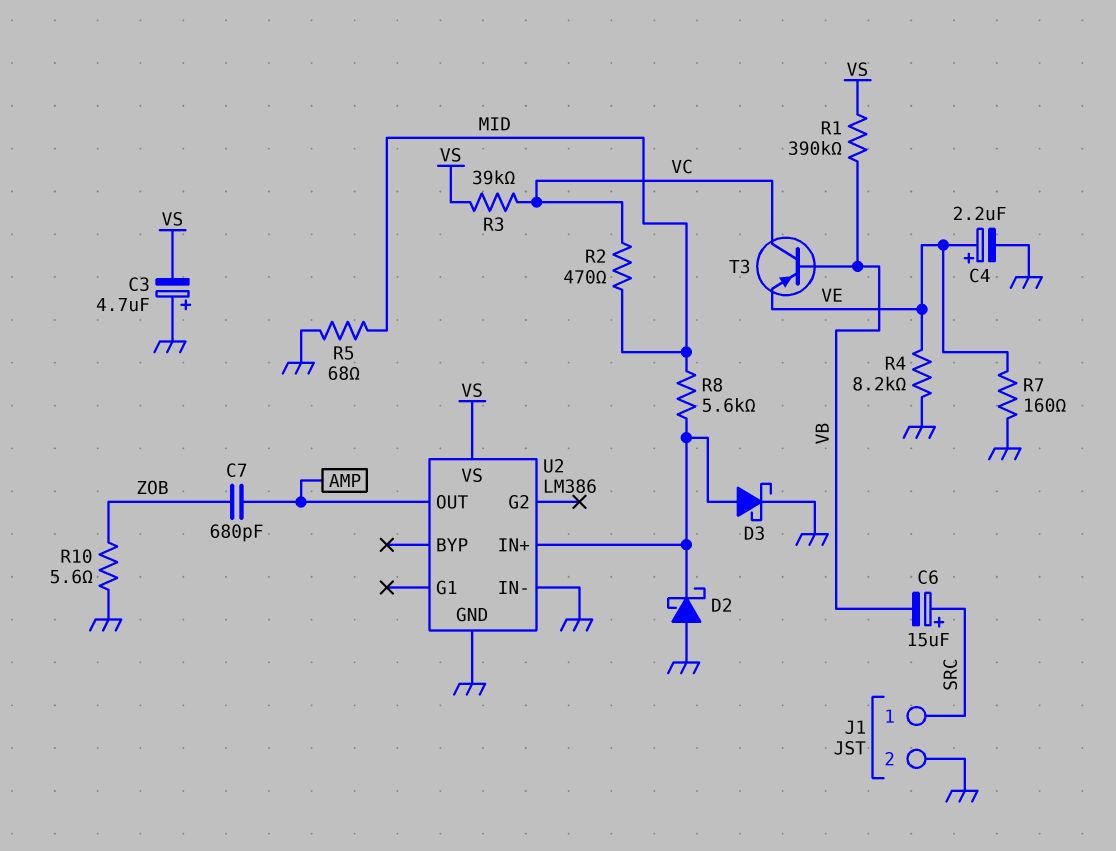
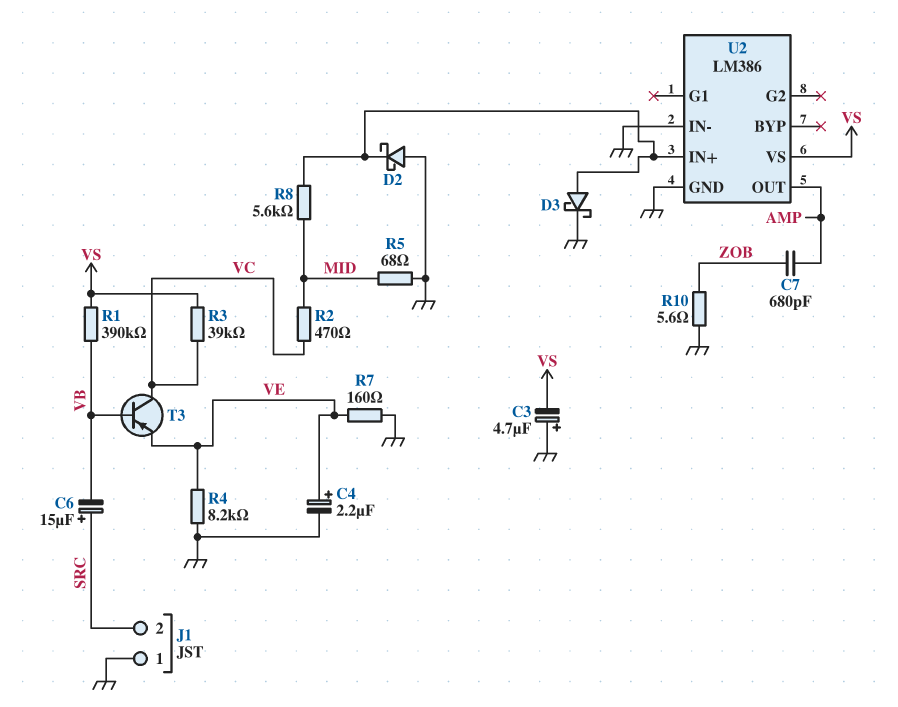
J1 pin 1: SRC -> GND
J1 pin 2: GND -> SRC

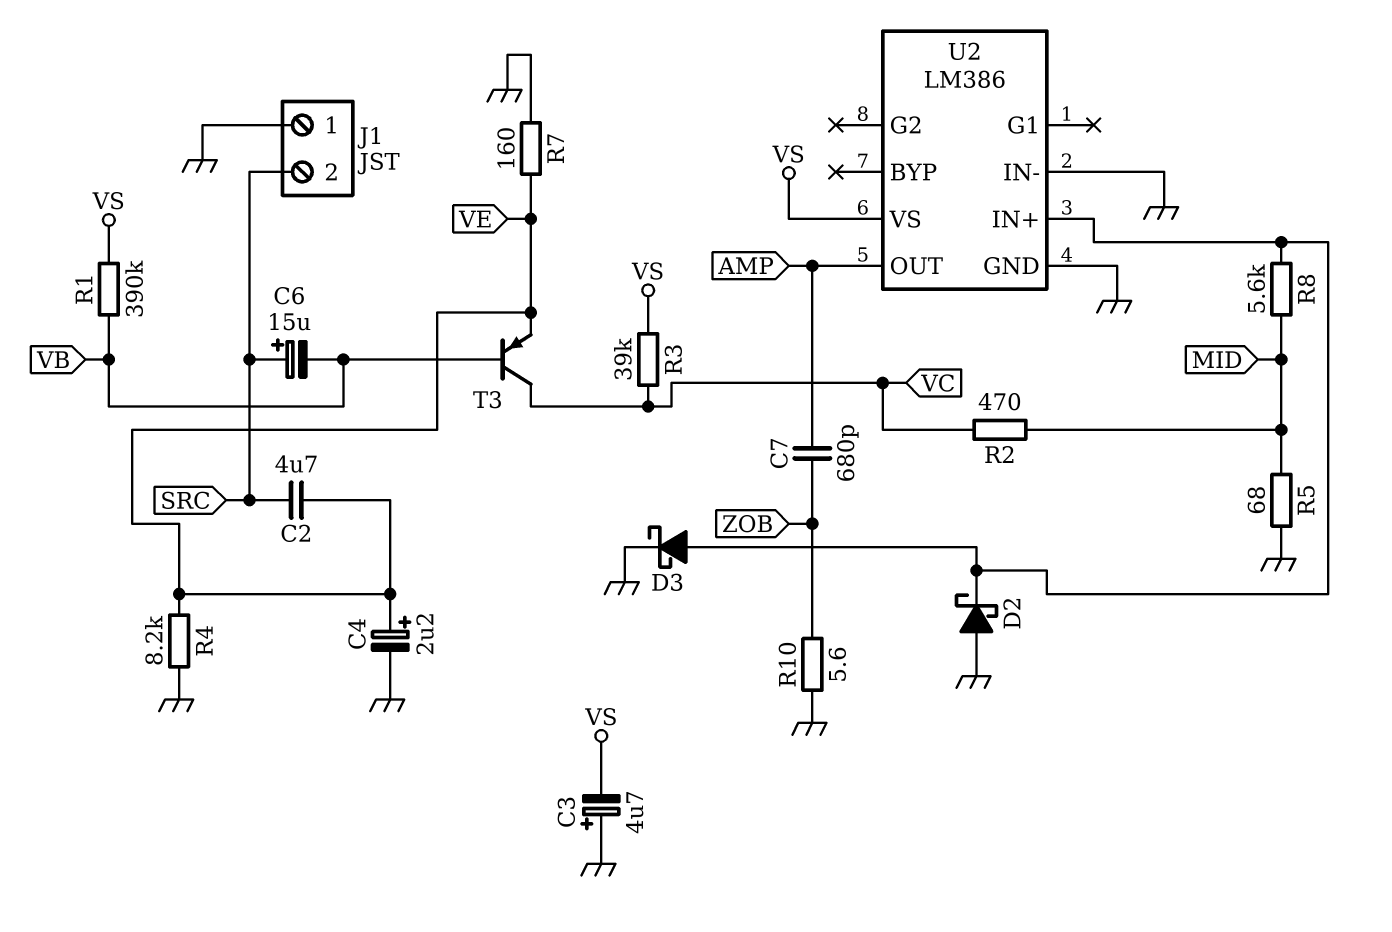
C2: none -> 4.7uF (SRC, VE)

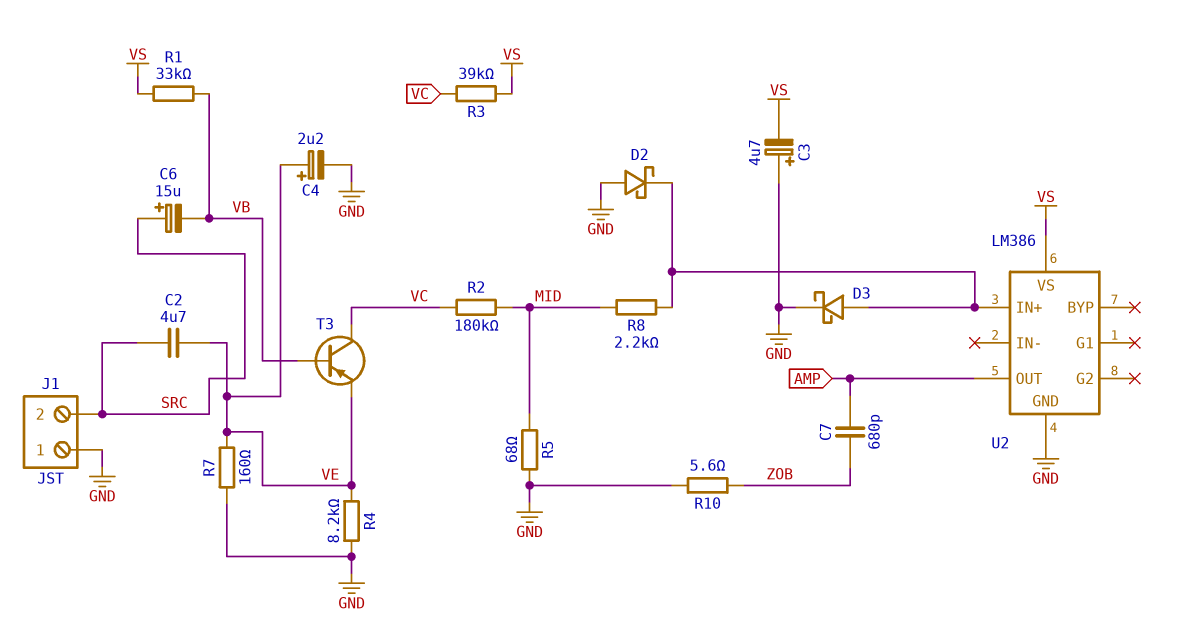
R1: 390k (VB, VS) -> 33k (VB, VS)
R2: 470 (MID, VC) -> 180k (MID, VC)
R8: 5.6k (MID, U2/IN+) -> 2.2k (MID, U2/IN+)
U2 pin IN-: GND -> none

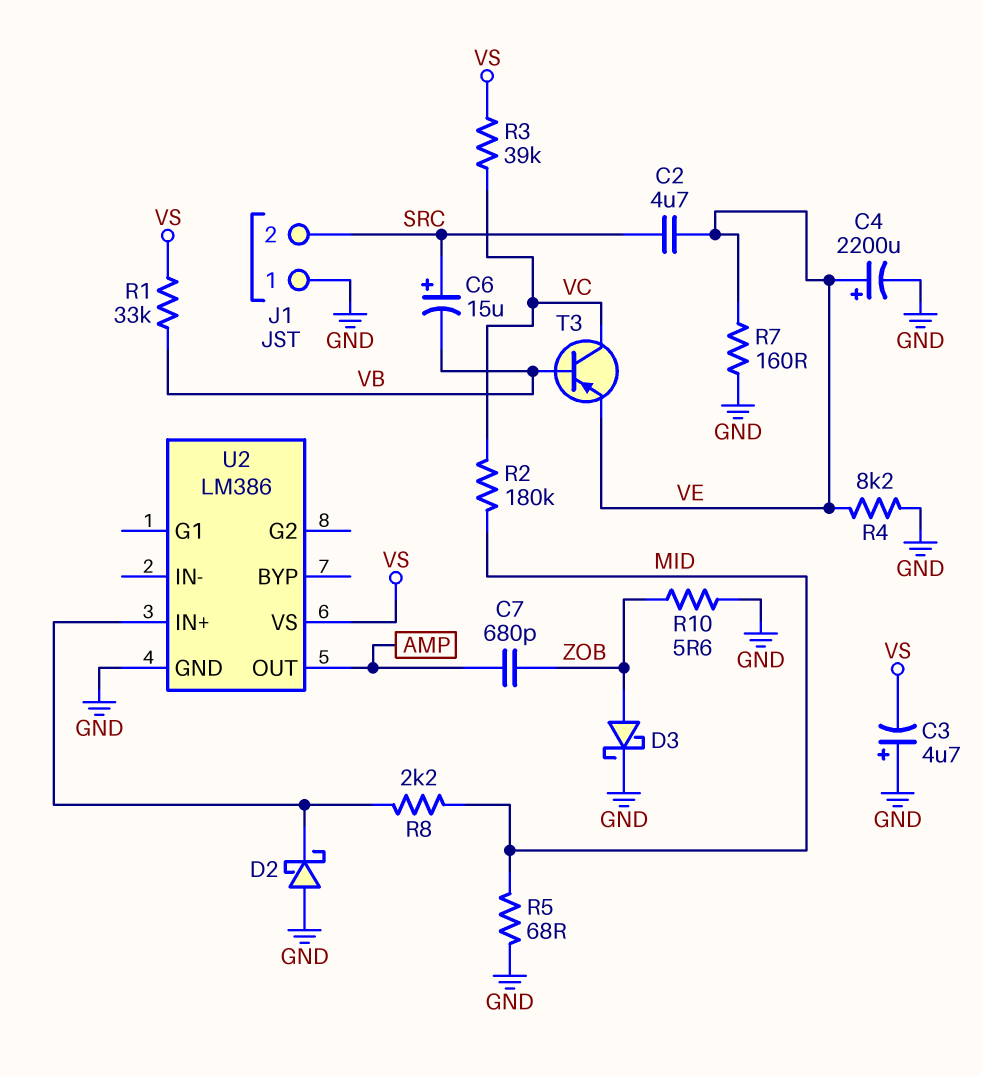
C4: 2.2uF (plus VE, minus GND) -> 2200uF (plus VE, minus GND)
D3: schottky (A U2/IN+, K GND) -> schottky (A ZOB, K GND)

